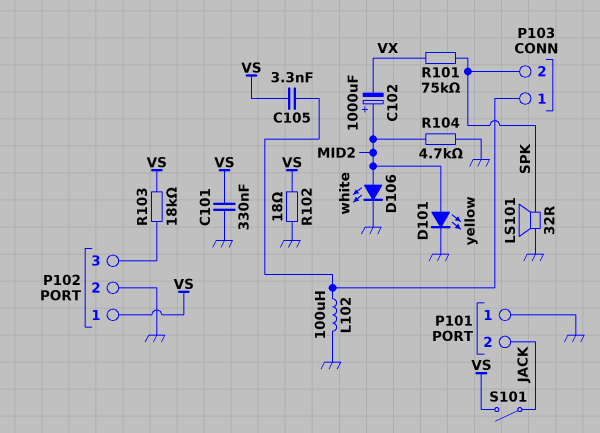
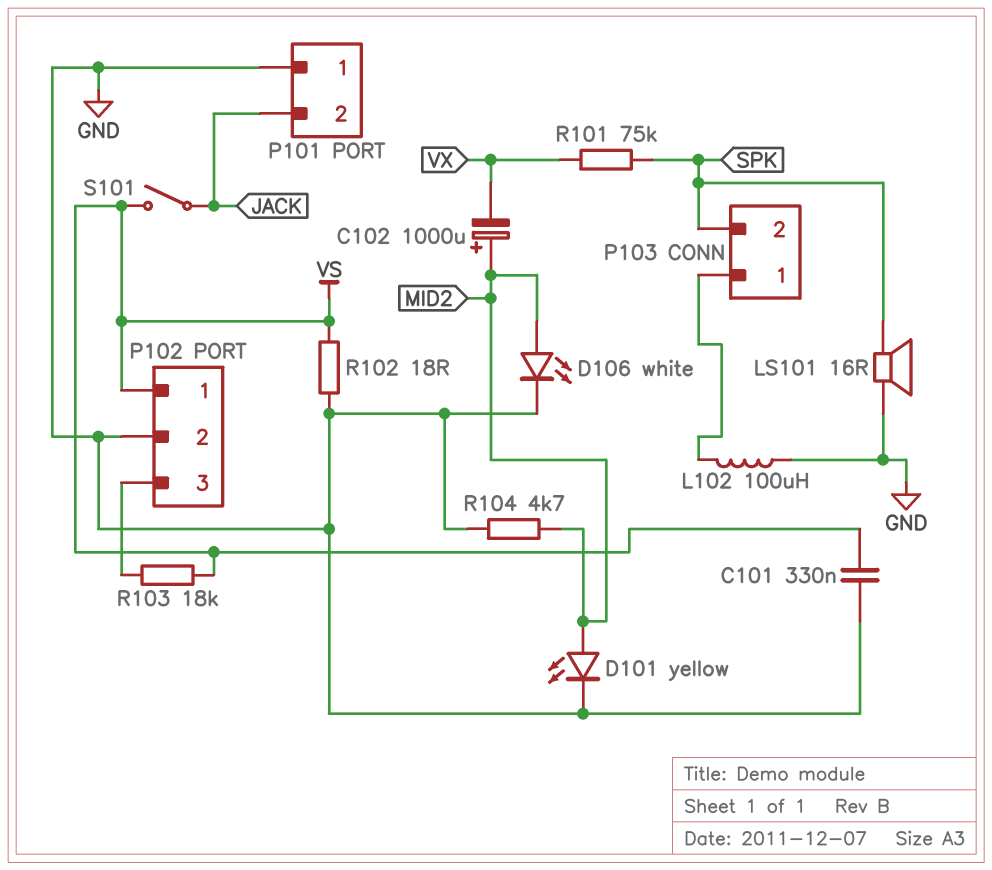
C105: 3.3nF (P103/1, VS) -> none
LS101: speaker 32R (GND, SPK) -> speaker 16R (GND, SPK)

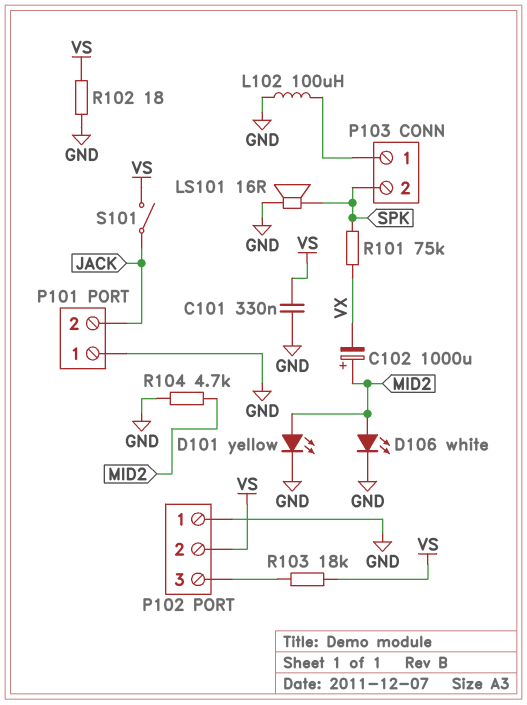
P102 pin 1: VS -> GND
P102 pin 2: GND -> VS

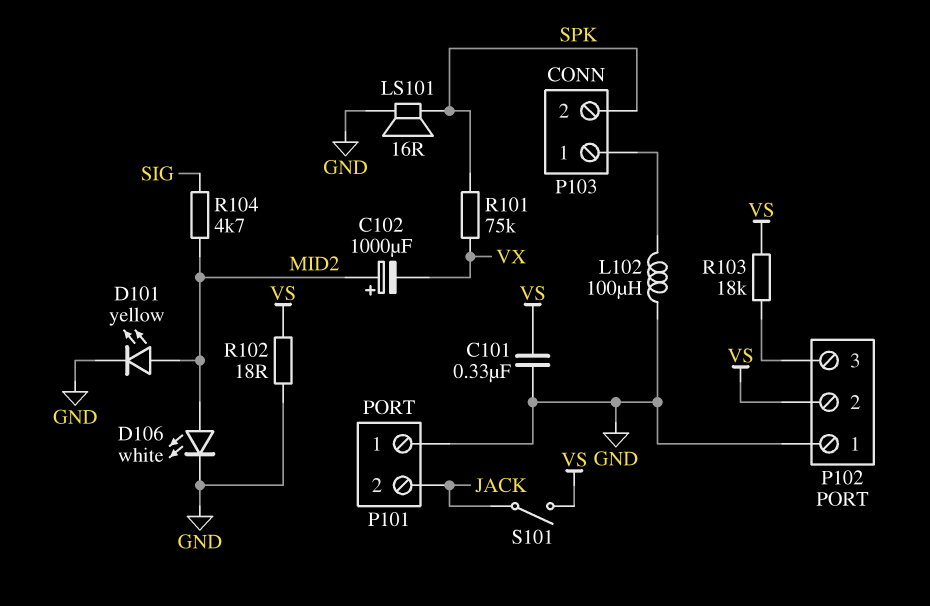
R104: 4.7k (GND, MID2) -> 4.7k (MID2, SIG)

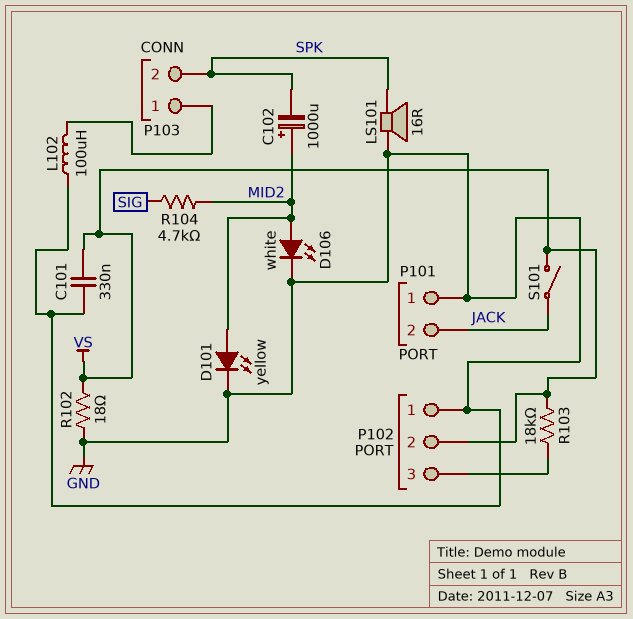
C102: 1000uF (plus MID2, minus VX) -> 1000uF (plus MID2, minus SPK)
R101: 75k (SPK, VX) -> none

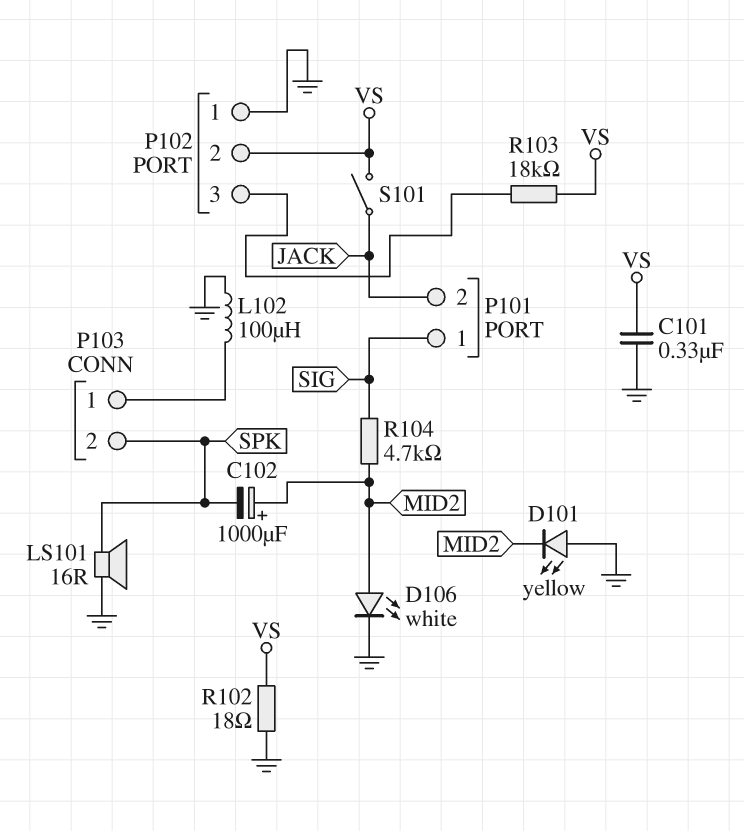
D101: LED yellow (A MID2, K GND) -> LED yellow (A GND, K MID2)
P101 pin 1: GND -> SIG

